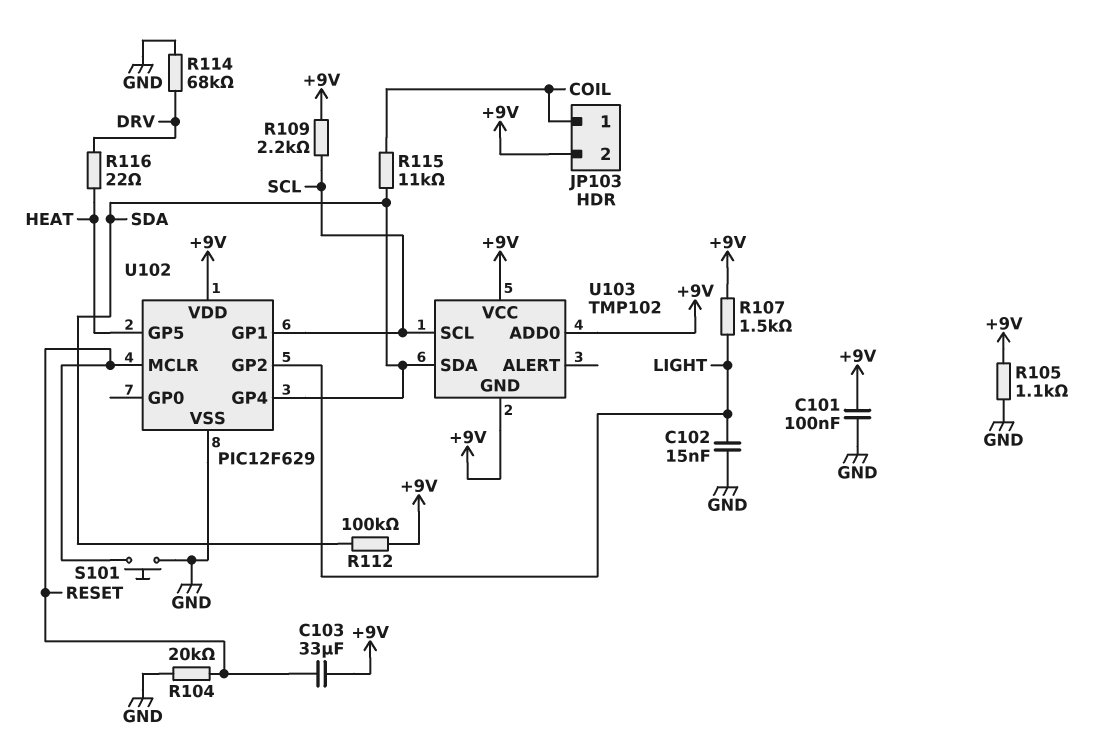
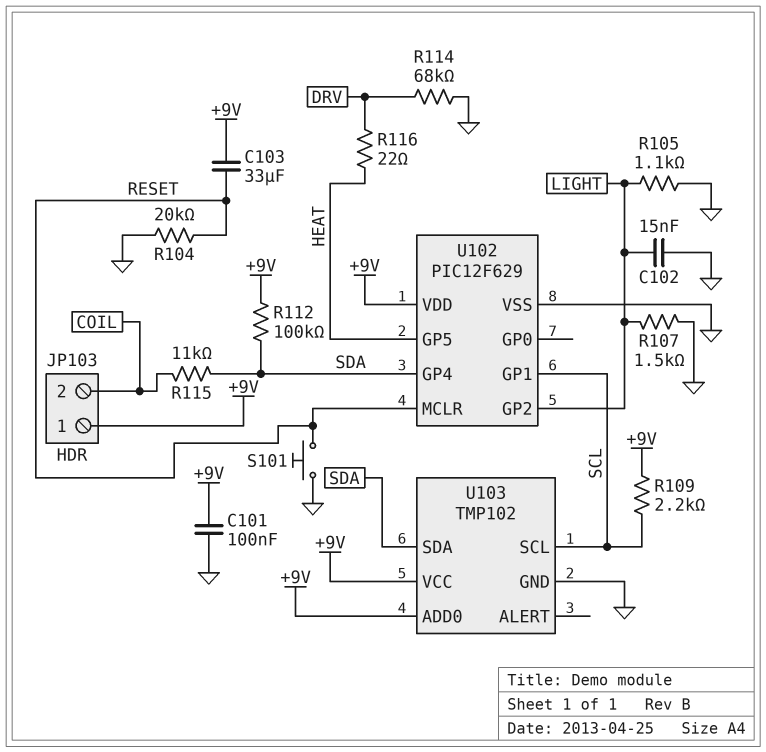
JP103 pin 1: COIL -> +9V
JP103 pin 2: +9V -> COIL
R105: 1.1k (+9V, GND) -> 1.1k (GND, LIGHT)
R107: 1.5k (+9V, LIGHT) -> 1.5k (GND, LIGHT)
U103 pin GND: +9V -> GND

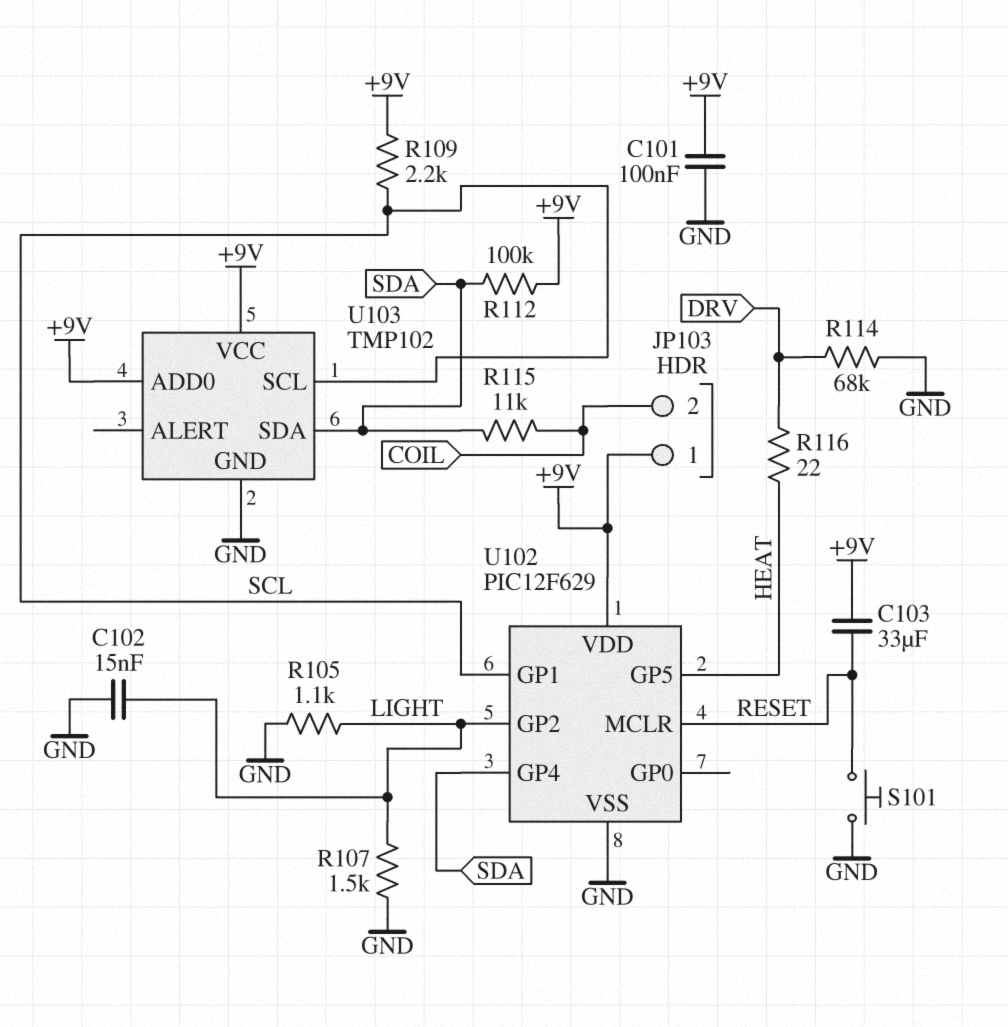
R104: 20k (GND, RESET) -> none

